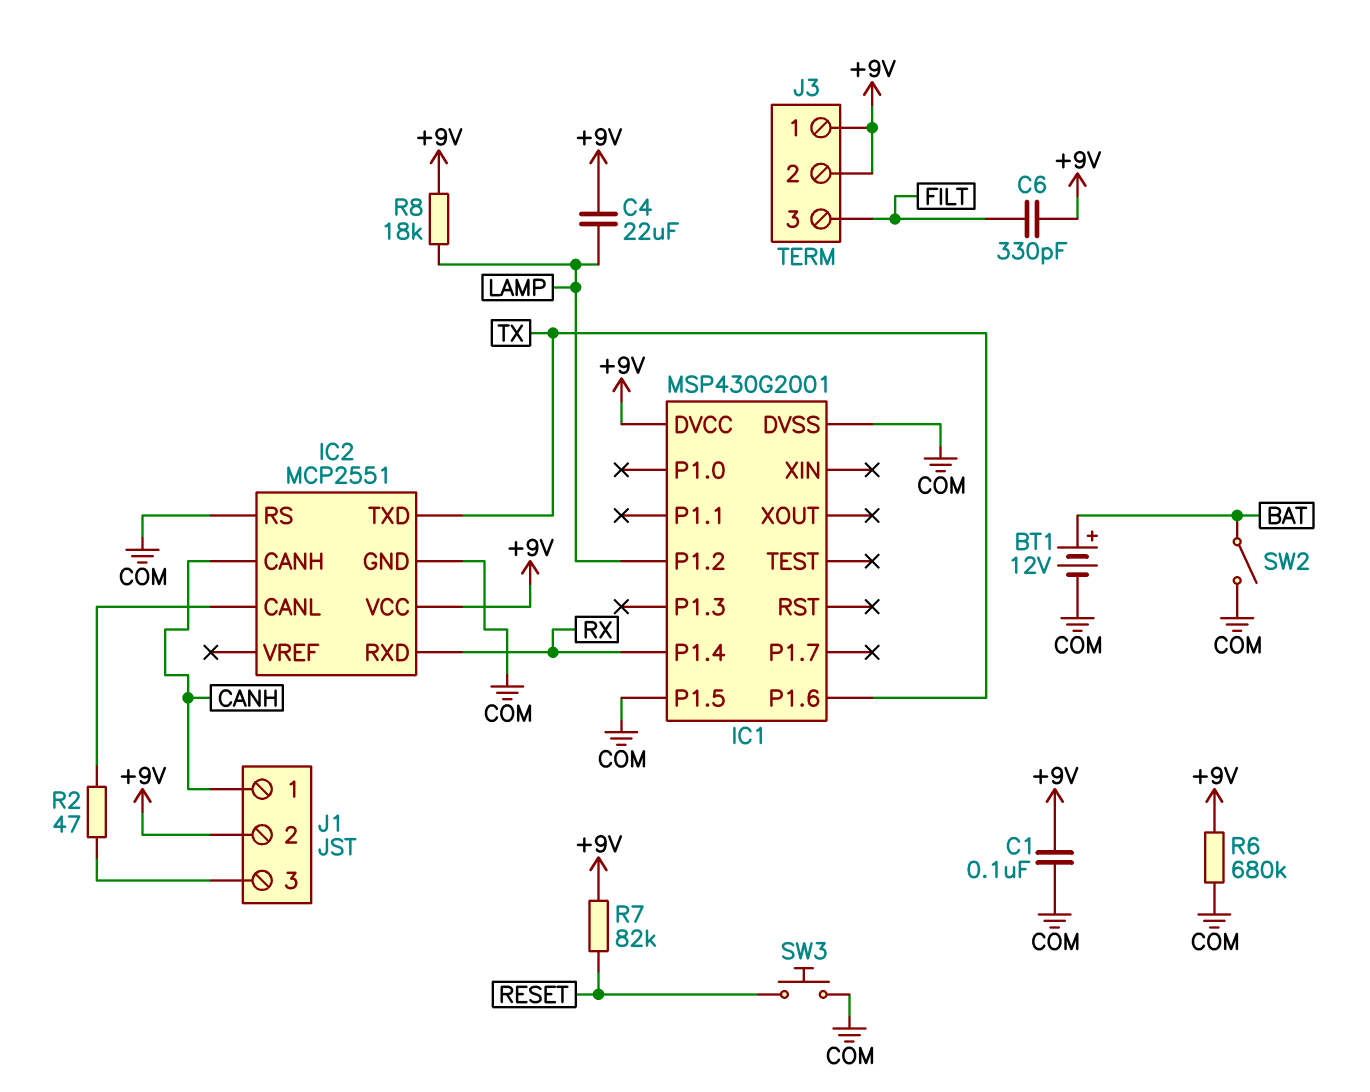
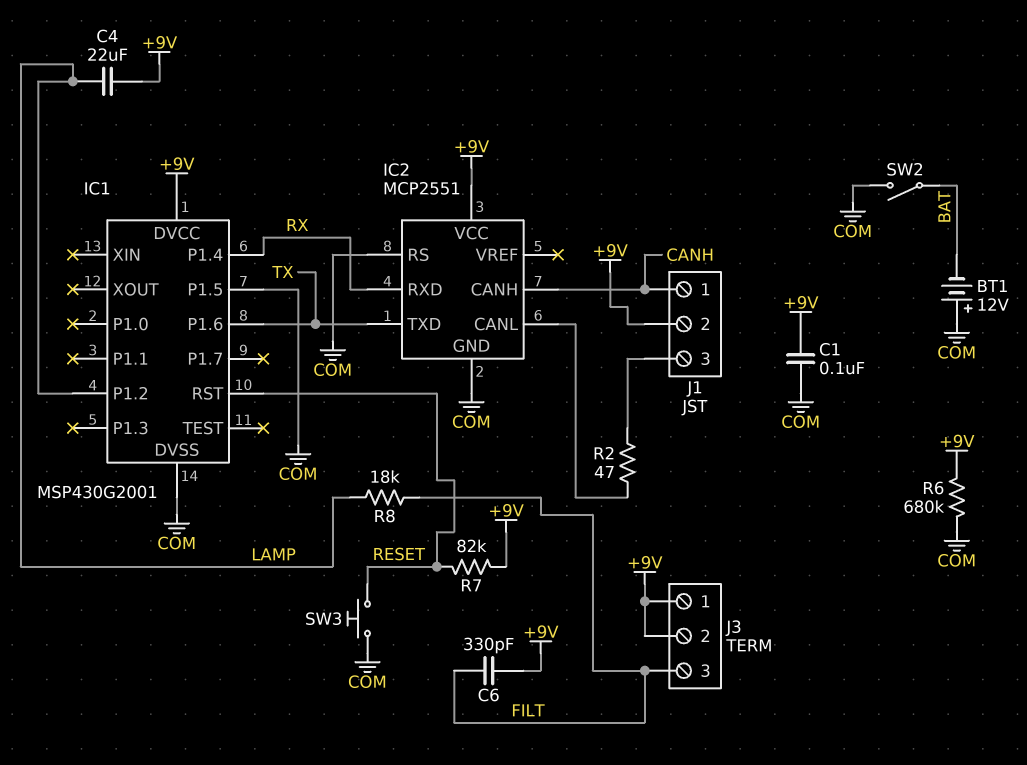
BT1: 12V (plus BAT, minus COM) -> 12V (plus COM, minus BAT)
IC1 pin RST: none -> RESET
R8: 18k (+9V, LAMP) -> 18k (FILT, LAMP)

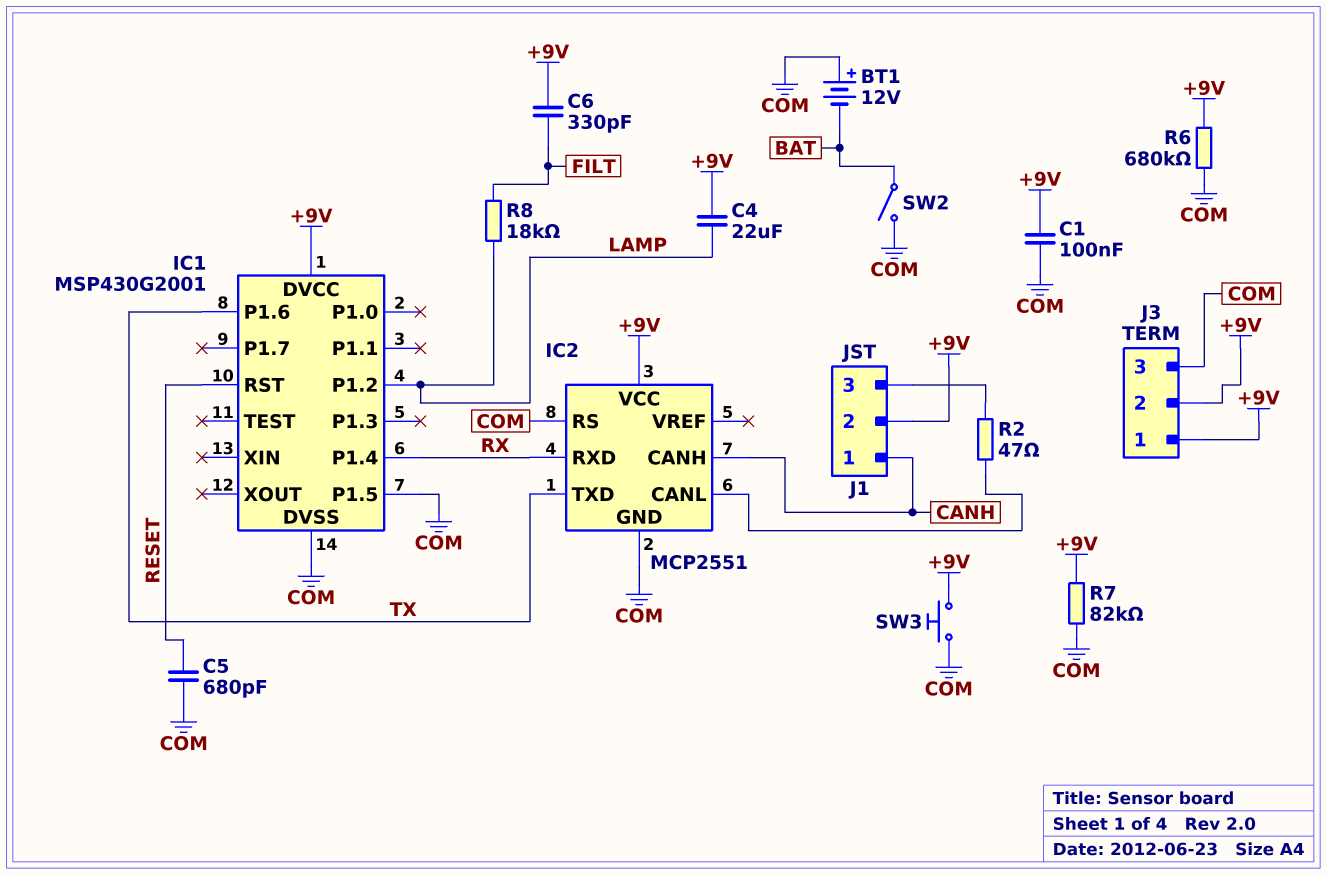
C5: none -> 680pF (COM, RESET)
J3 pin 3: FILT -> COM
R7: 82k (+9V, RESET) -> 82k (+9V, COM)
SW3: button (COM, RESET) -> button (+9V, COM)

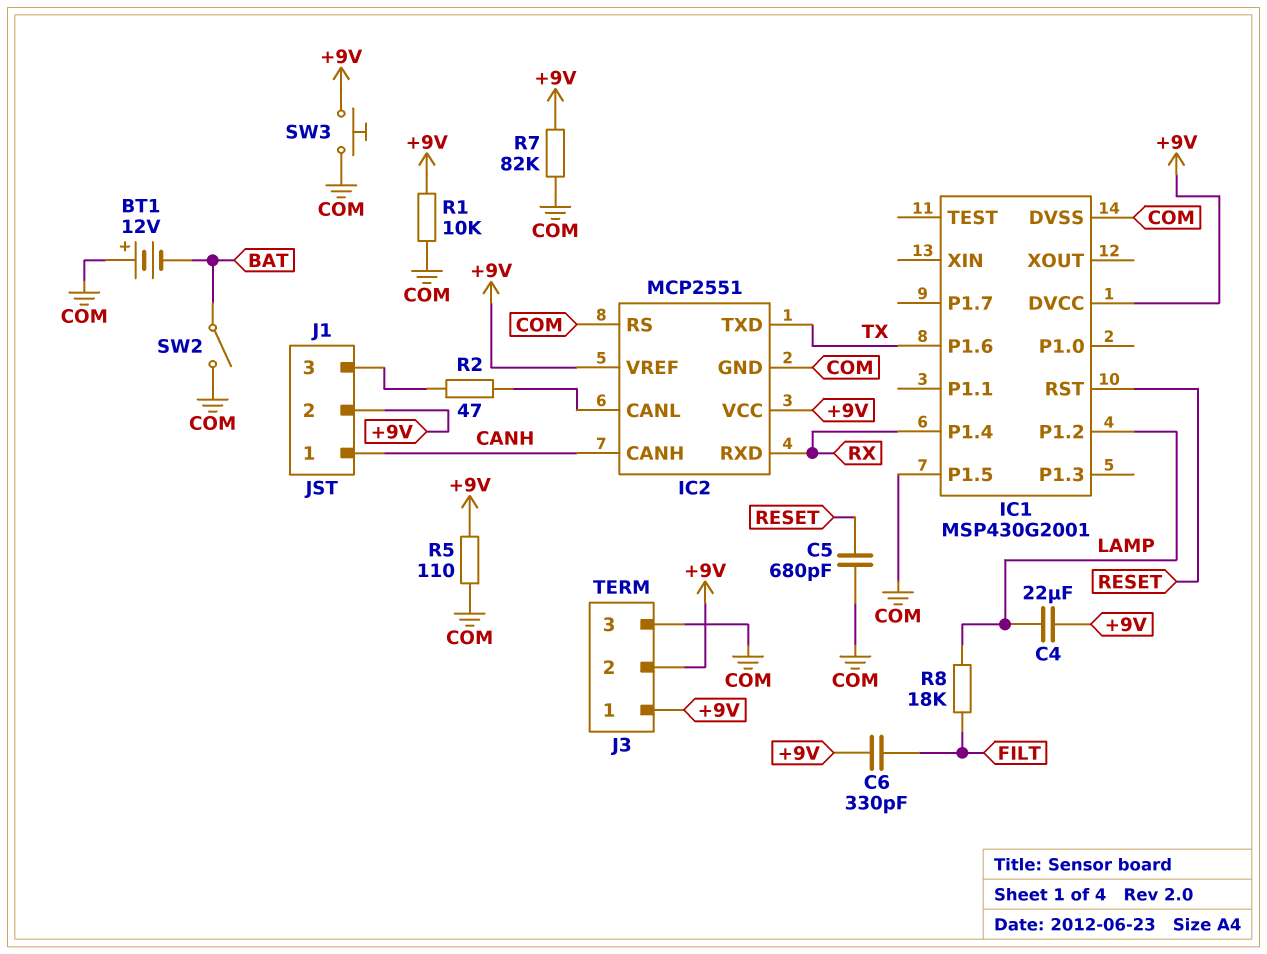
C1: 100nF (+9V, COM) -> none
IC2 pin VREF: none -> +9V
R1: none -> 10k (+9V, COM)
R5: none -> 110 (+9V, COM)
R6: 680k (+9V, COM) -> none

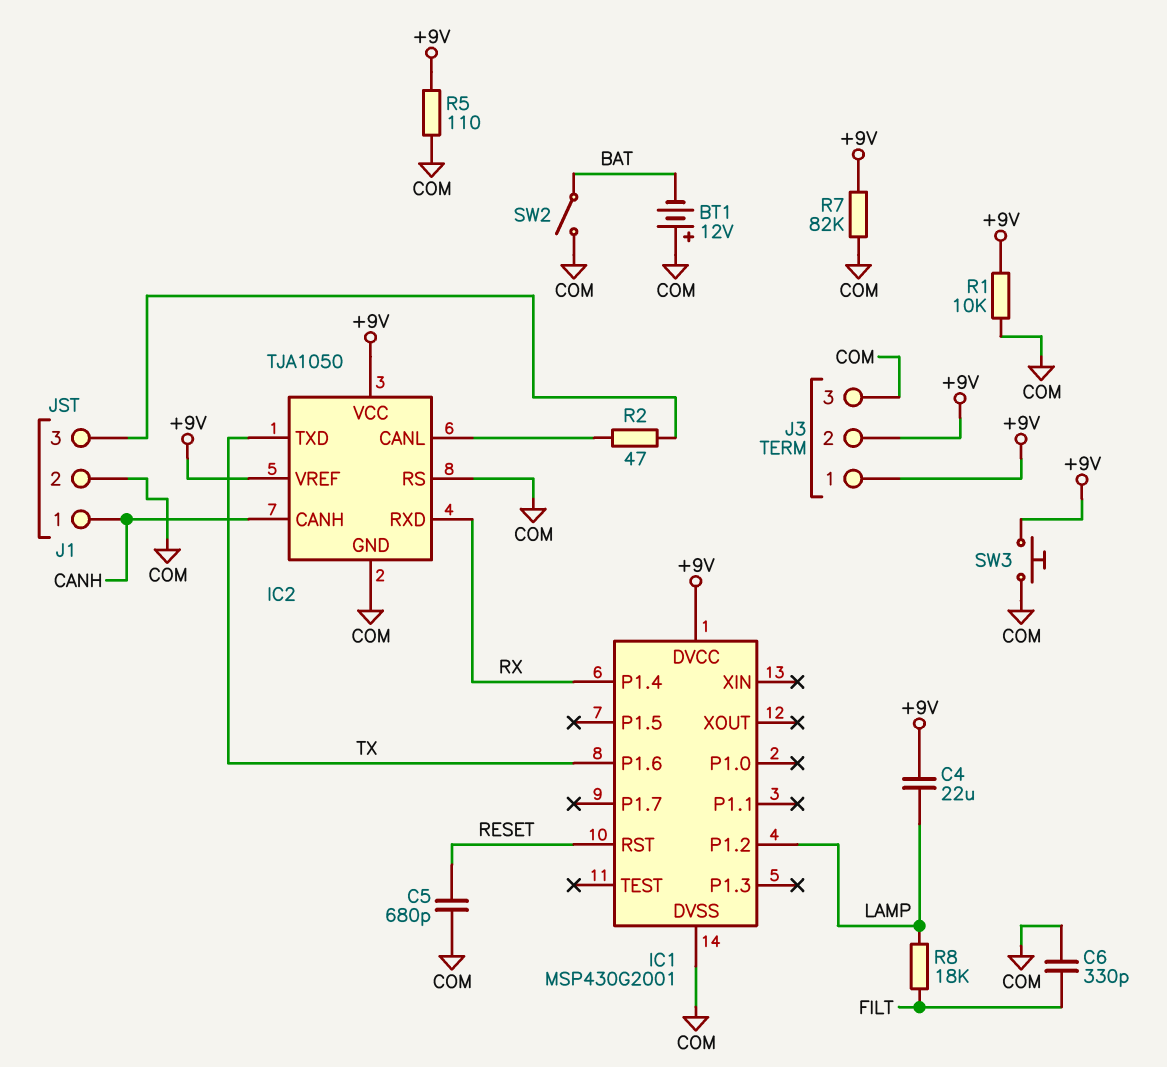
C6: 330pF (+9V, FILT) -> 330pF (COM, FILT)
IC1 pin P1.5: COM -> none
IC2: MCP2551 -> TJA1050
J1 pin 2: +9V -> COM

